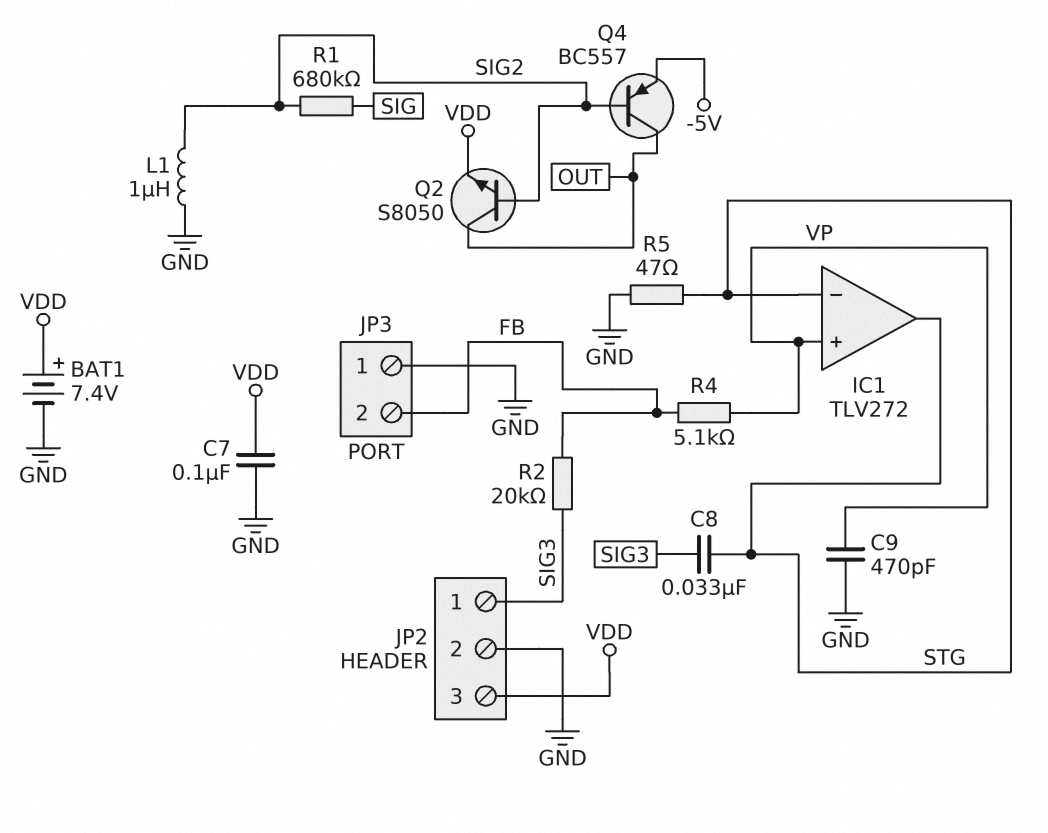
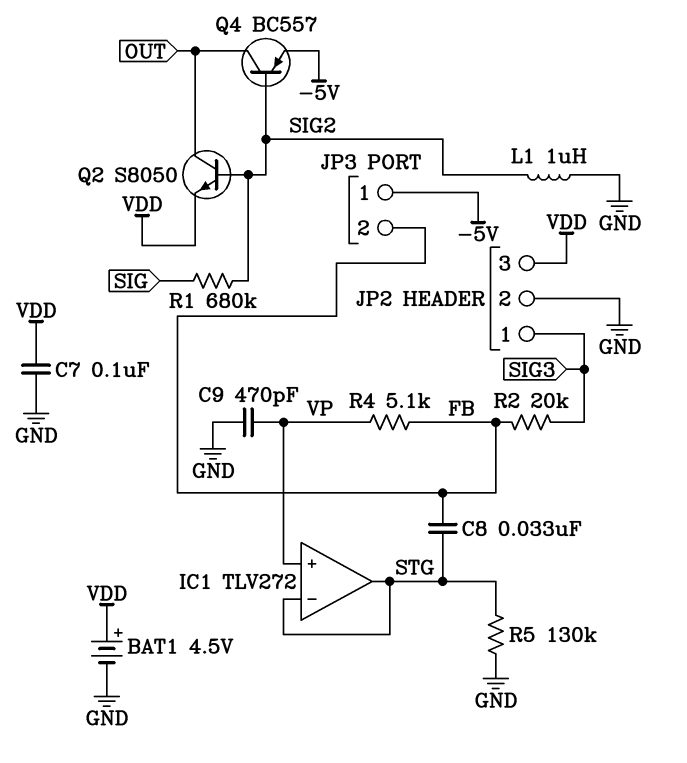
BAT1: 7.4V (plus VDD, minus GND) -> 4.5V (plus VDD, minus GND)
C8: 33nF (SIG3, STG) -> 33nF (FB, STG)
JP3 pin 1: GND -> -5V
R5: 47 (GND, STG) -> 130k (GND, STG)

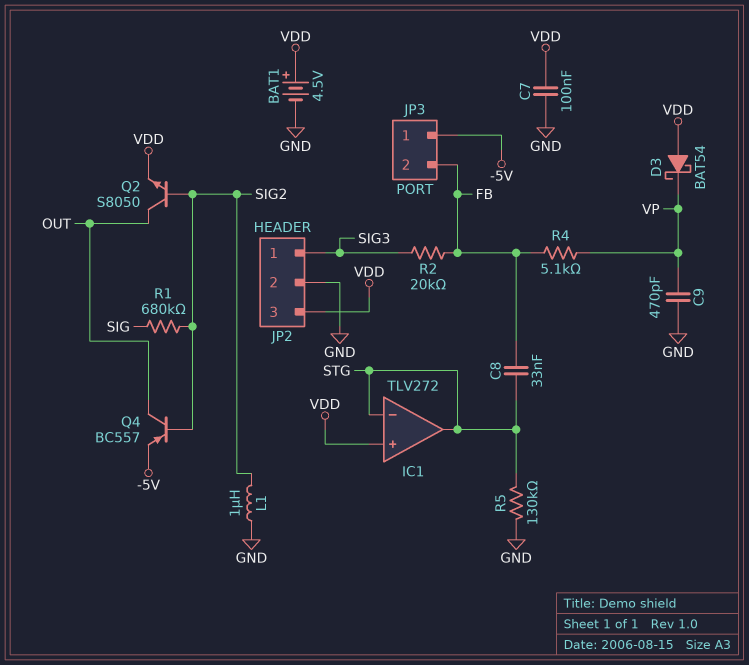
D3: none -> schottky BAT54 (A VDD, K VP)
IC1 pin in+: VP -> VDD

